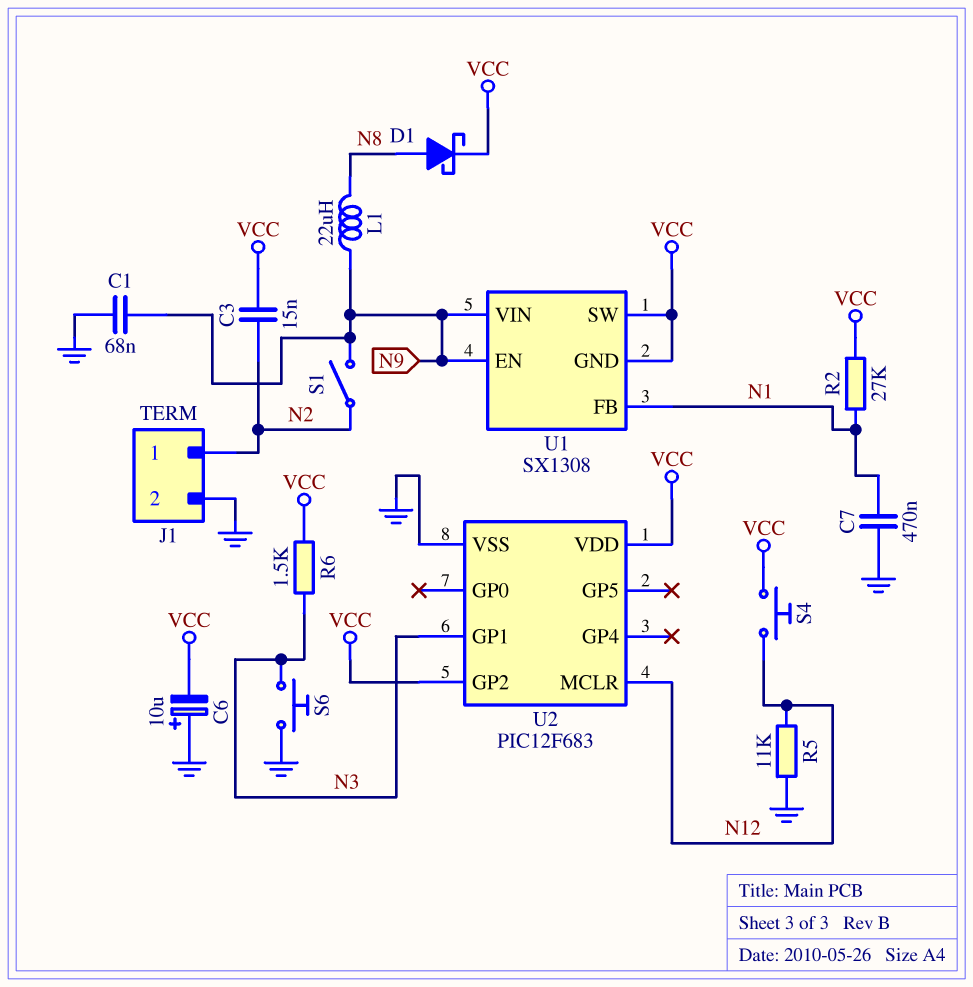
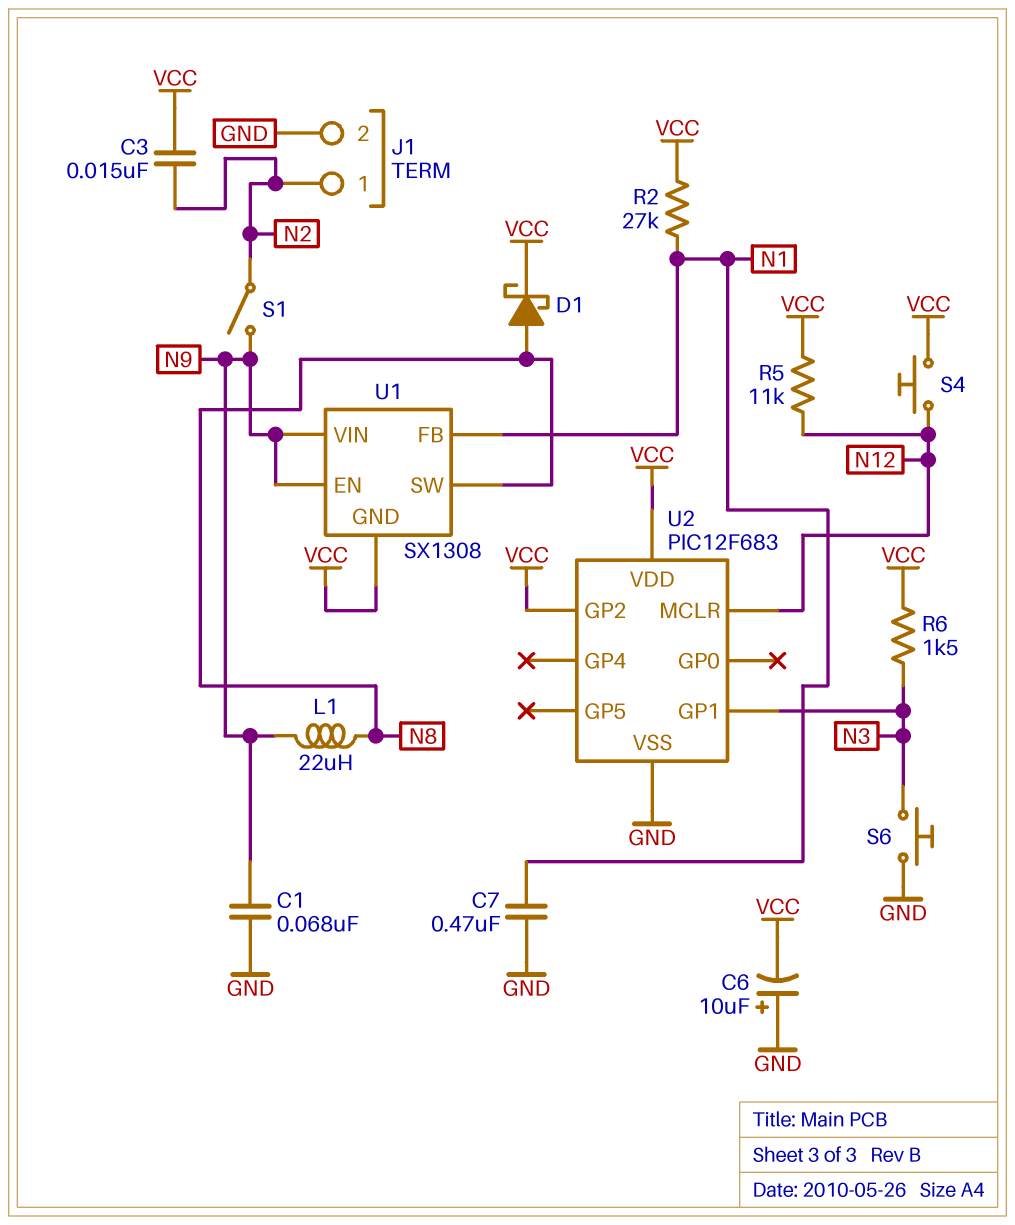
R5: 11k (GND, N12) -> 11k (N12, VCC)
U1 pin SW: VCC -> N8

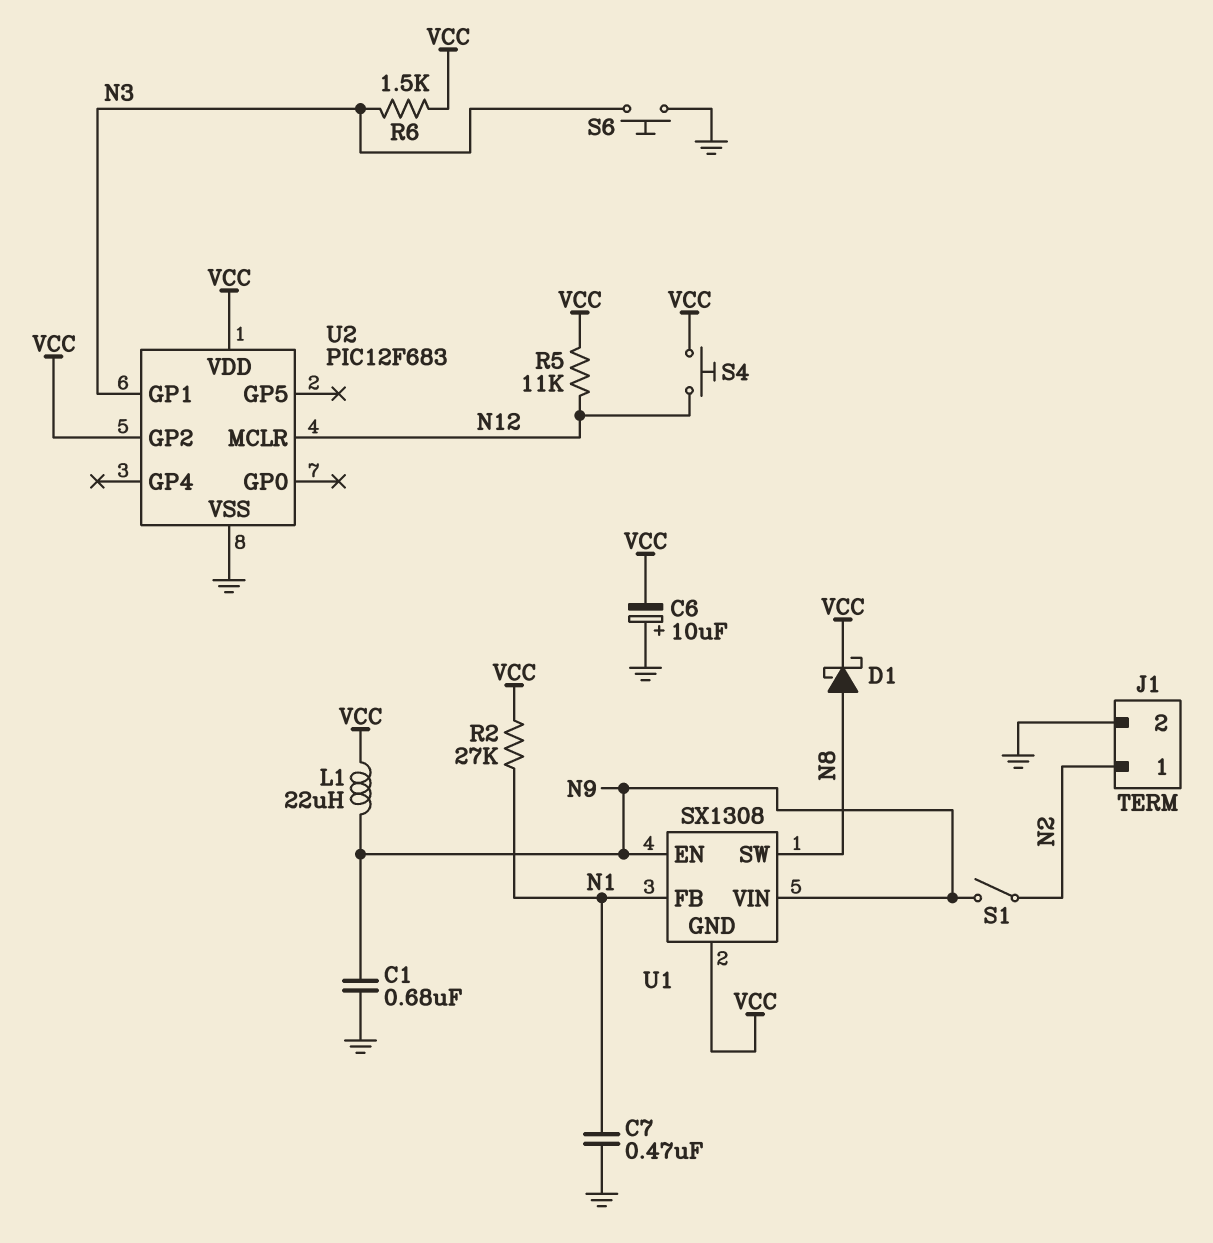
C1: 68nF (GND, N9) -> 680nF (GND, N9)
C3: 15nF (N2, VCC) -> none
L1: 22uH (N8, N9) -> 22uH (N9, VCC)

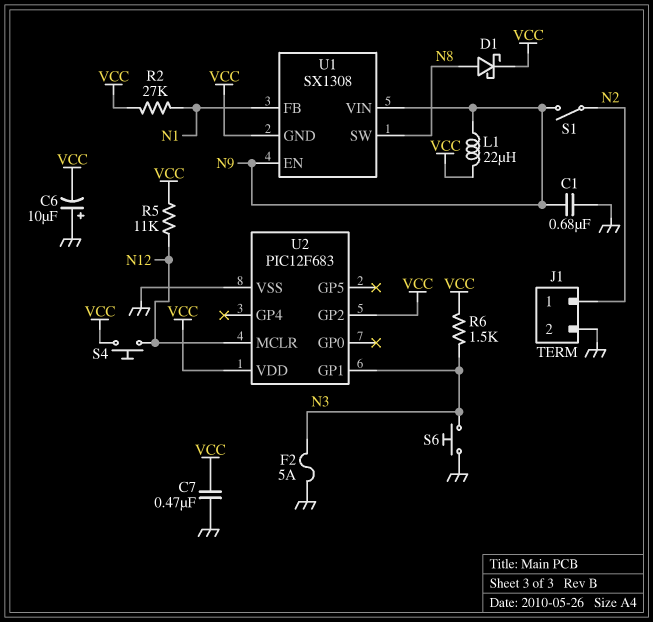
C7: 470nF (GND, N1) -> 470nF (GND, VCC)
F2: none -> 5A (GND, N3)

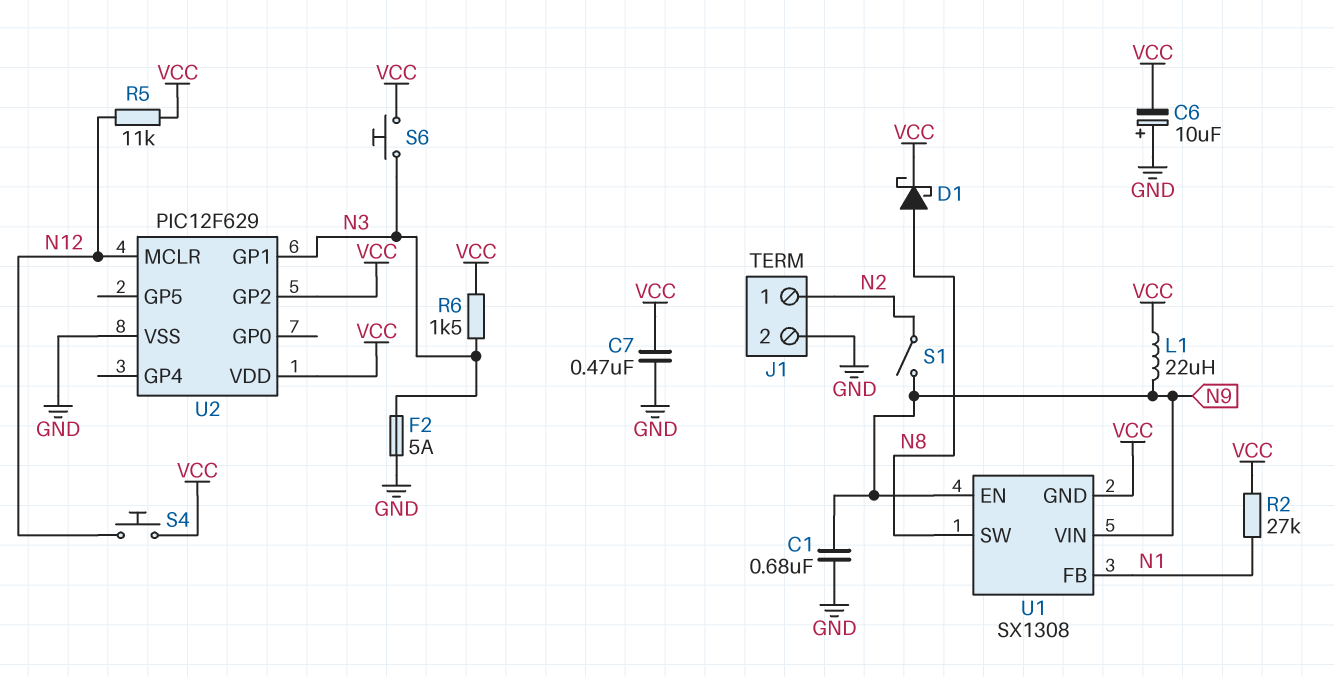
S6: button (GND, N3) -> button (N3, VCC)
U2: PIC12F683 -> PIC12F629

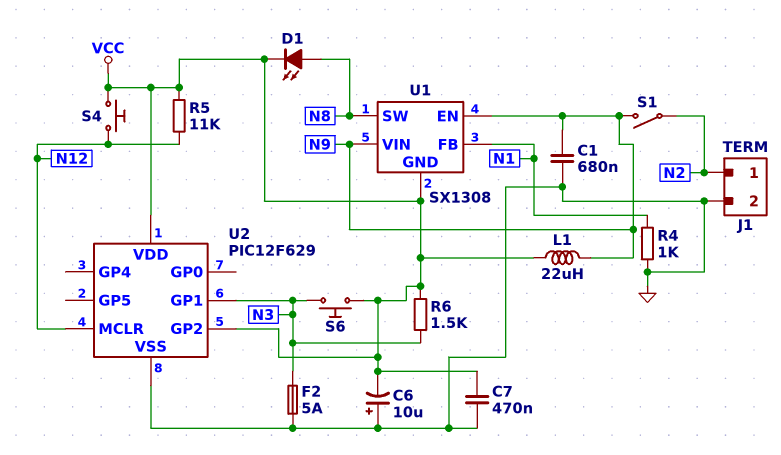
D1: schottky (A N8, K VCC) -> LED (A N8, K VCC)
R2: 27k (N1, VCC) -> none
R4: none -> 1k (GND, N1)

